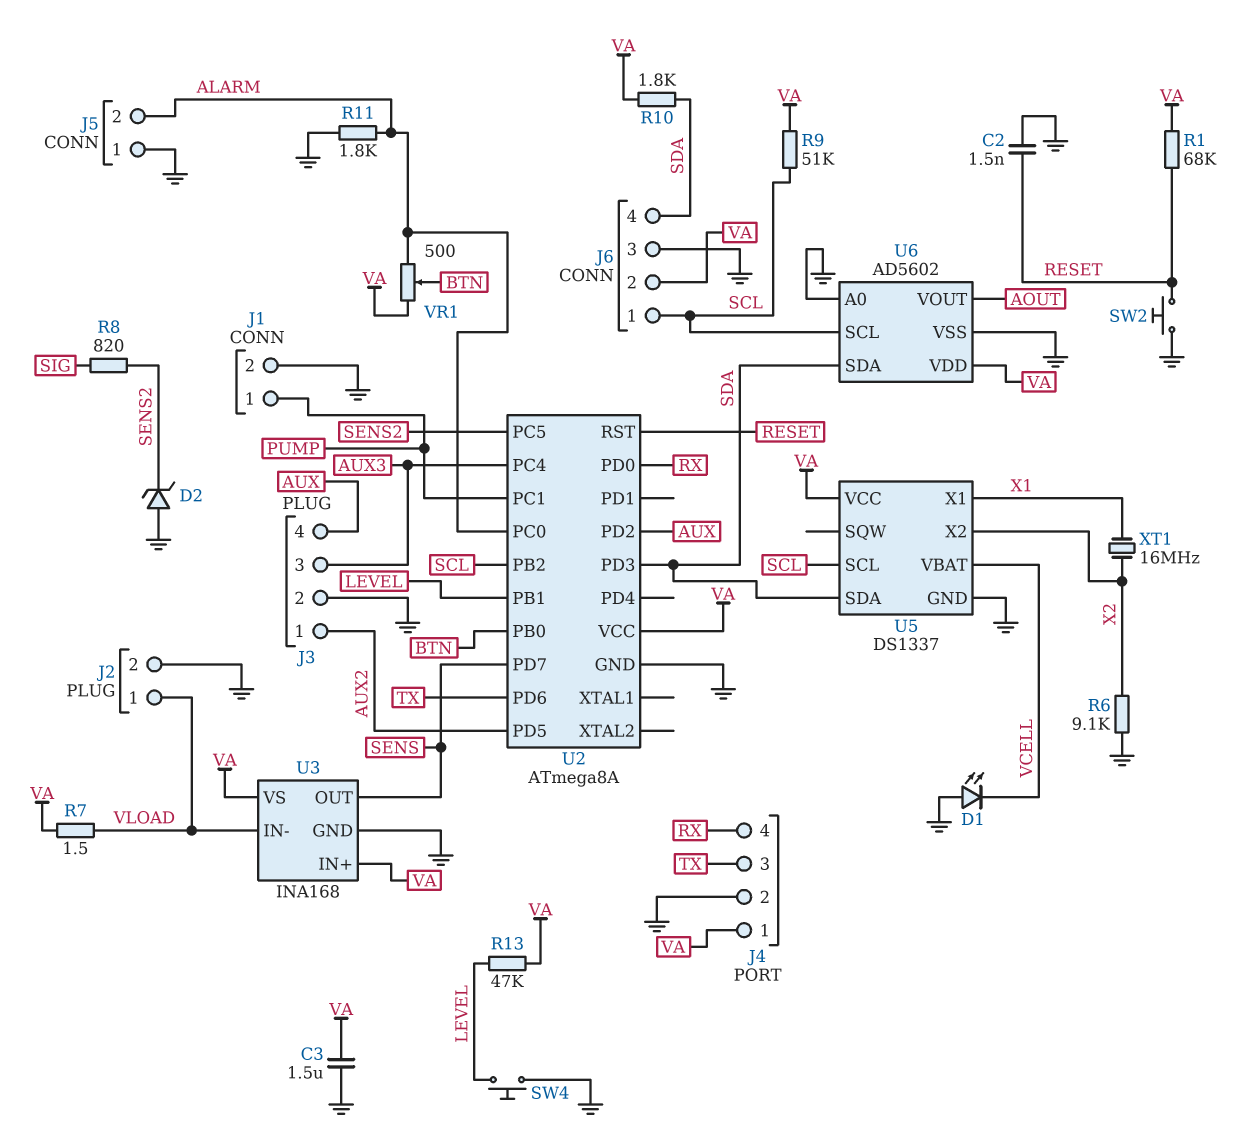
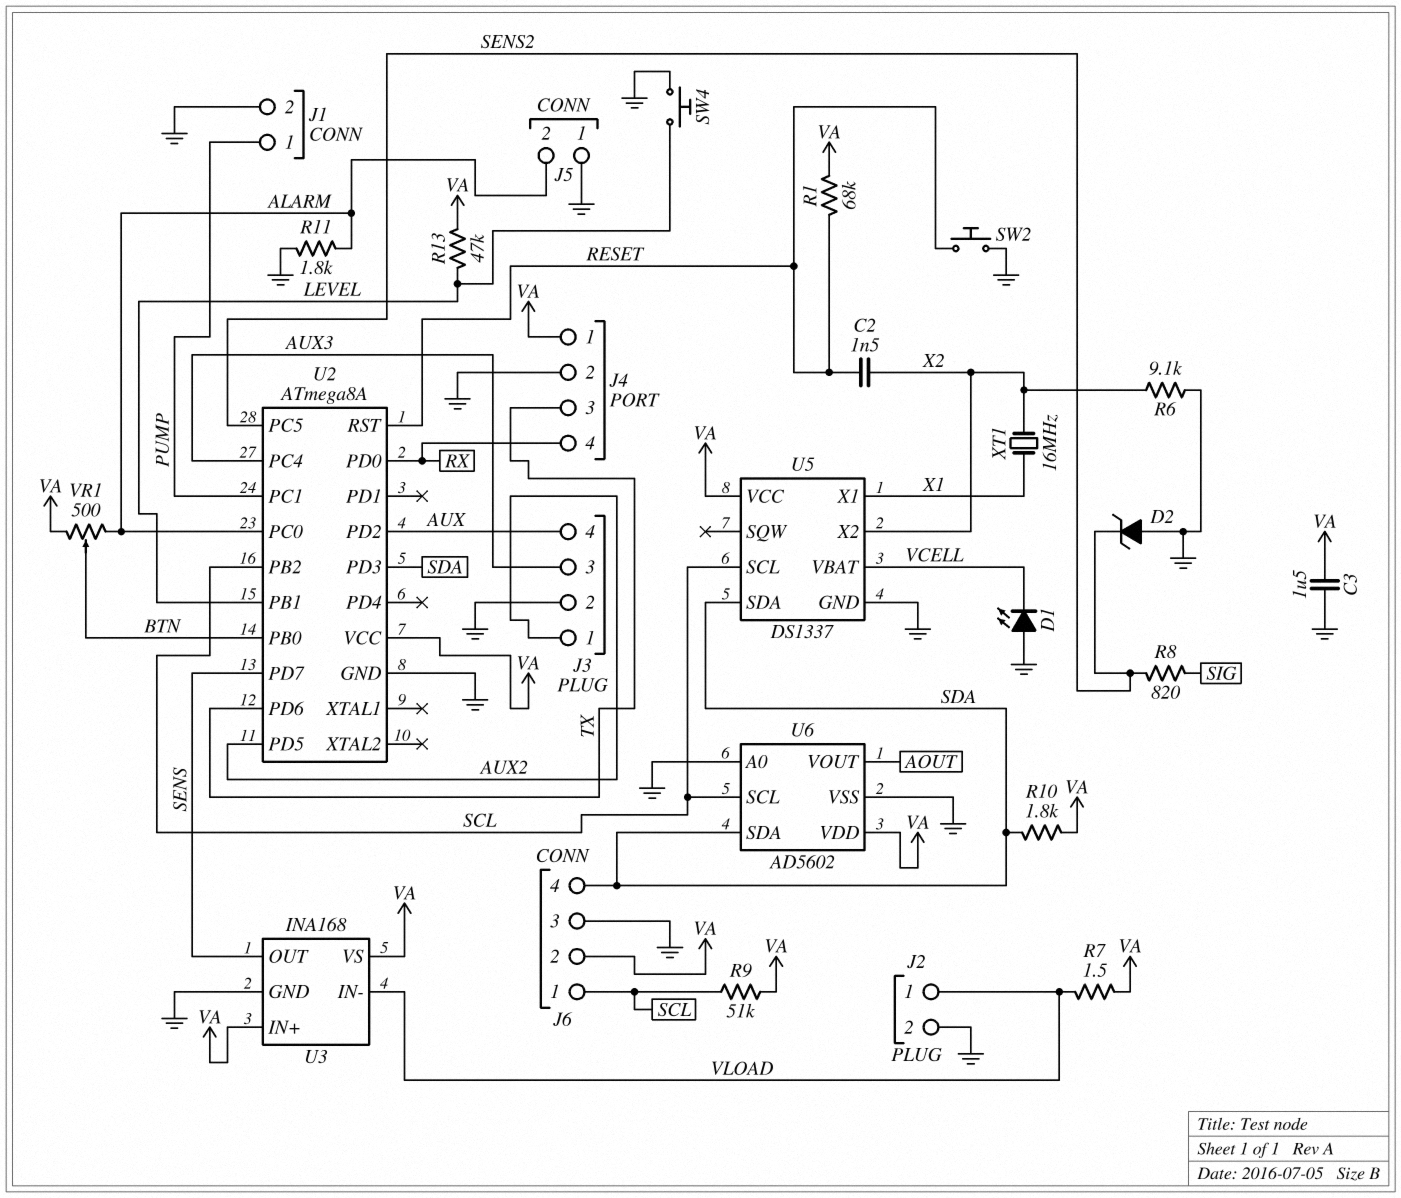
C2: 1.5nF (GND, RESET) -> 1.5nF (RESET, X2)

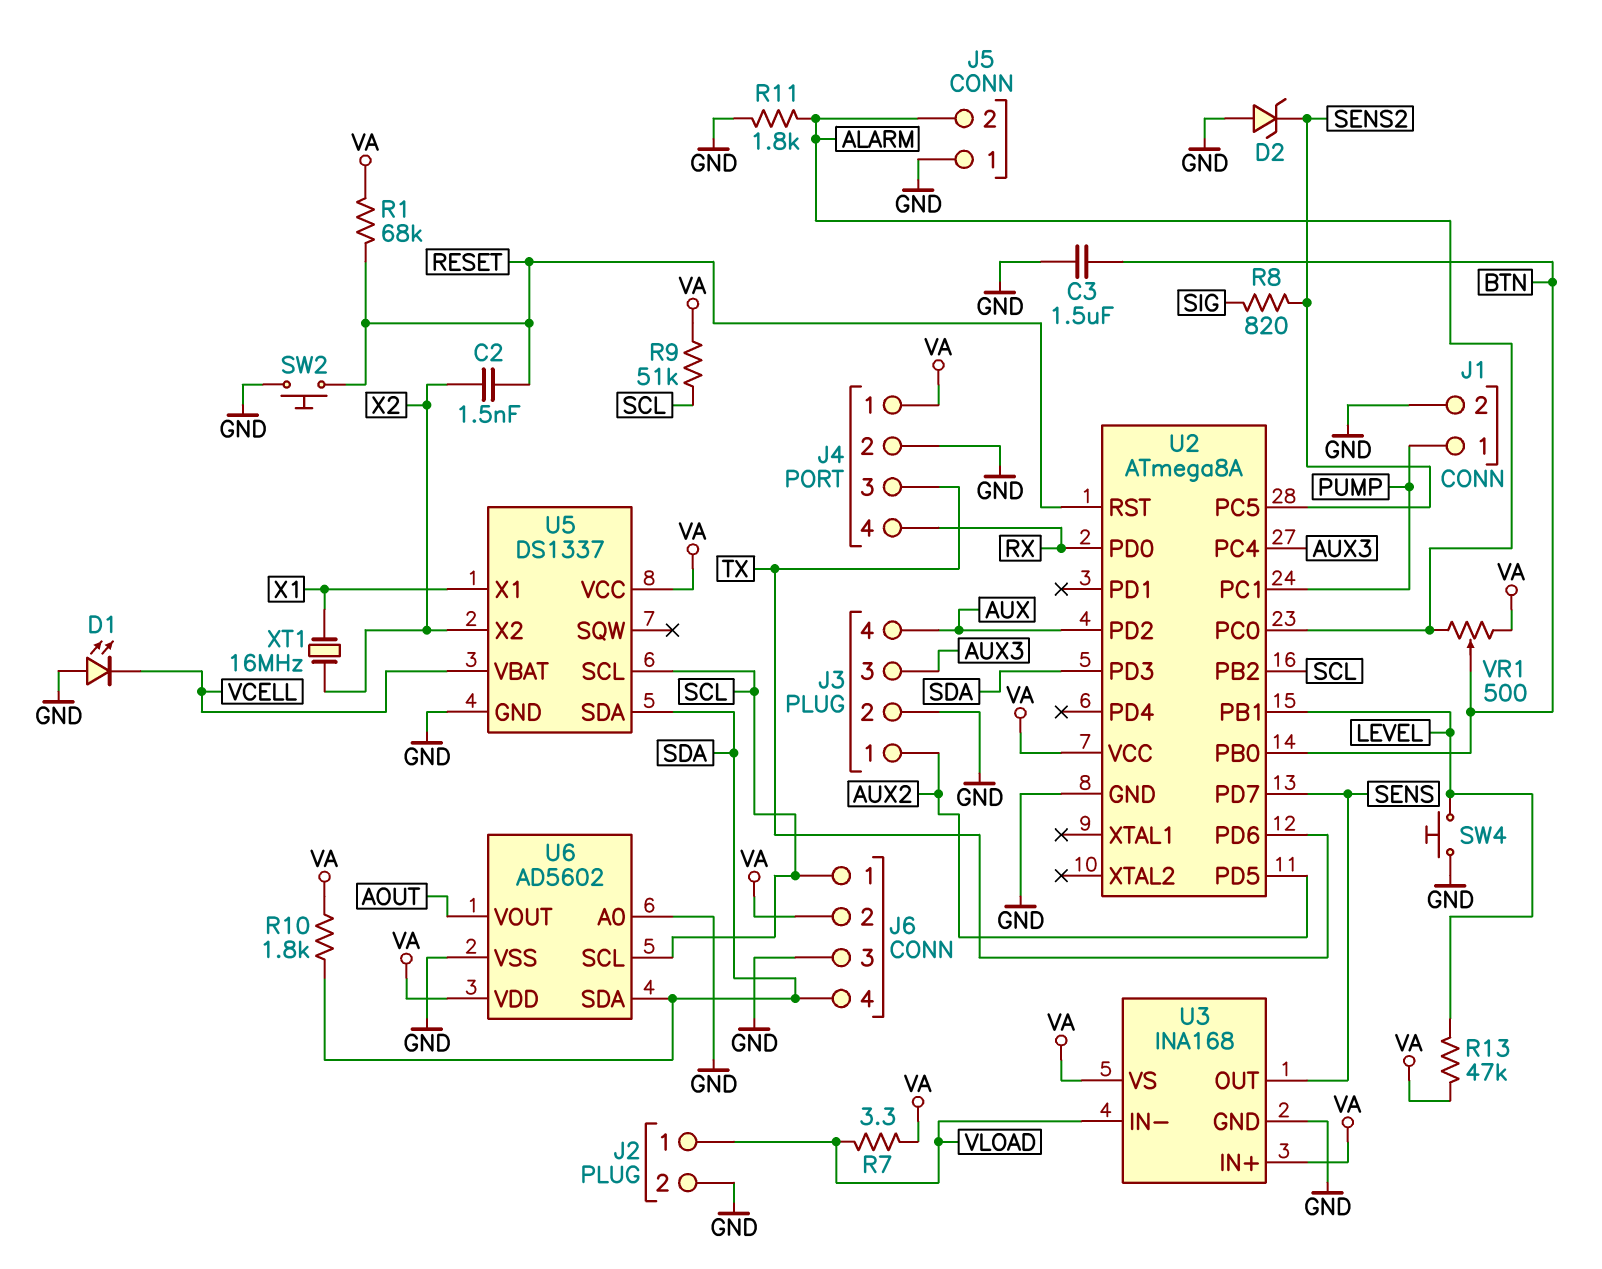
C3: 1.5uF (GND, VA) -> 1.5uF (BTN, GND)
R6: 9.1k (GND, X2) -> none
R7: 1.5 (VA, VLOAD) -> 3.3 (VA, VLOAD)

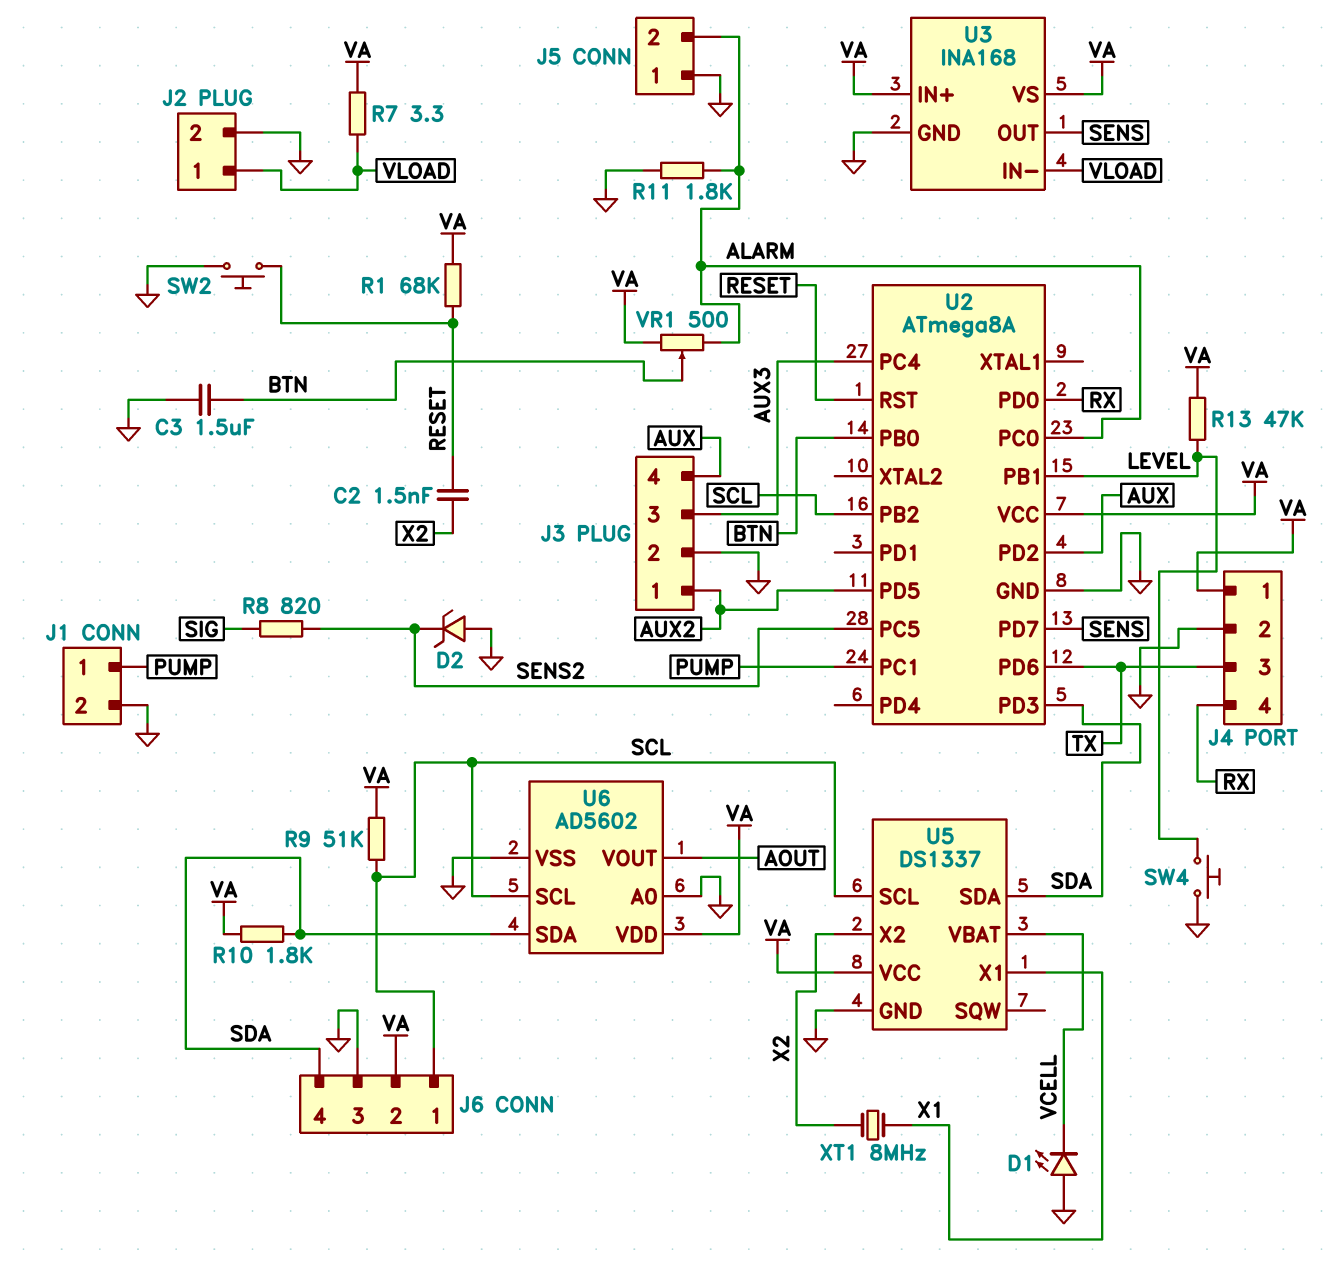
XT1: 16MHz (X1, X2) -> 8MHz (X1, X2)

